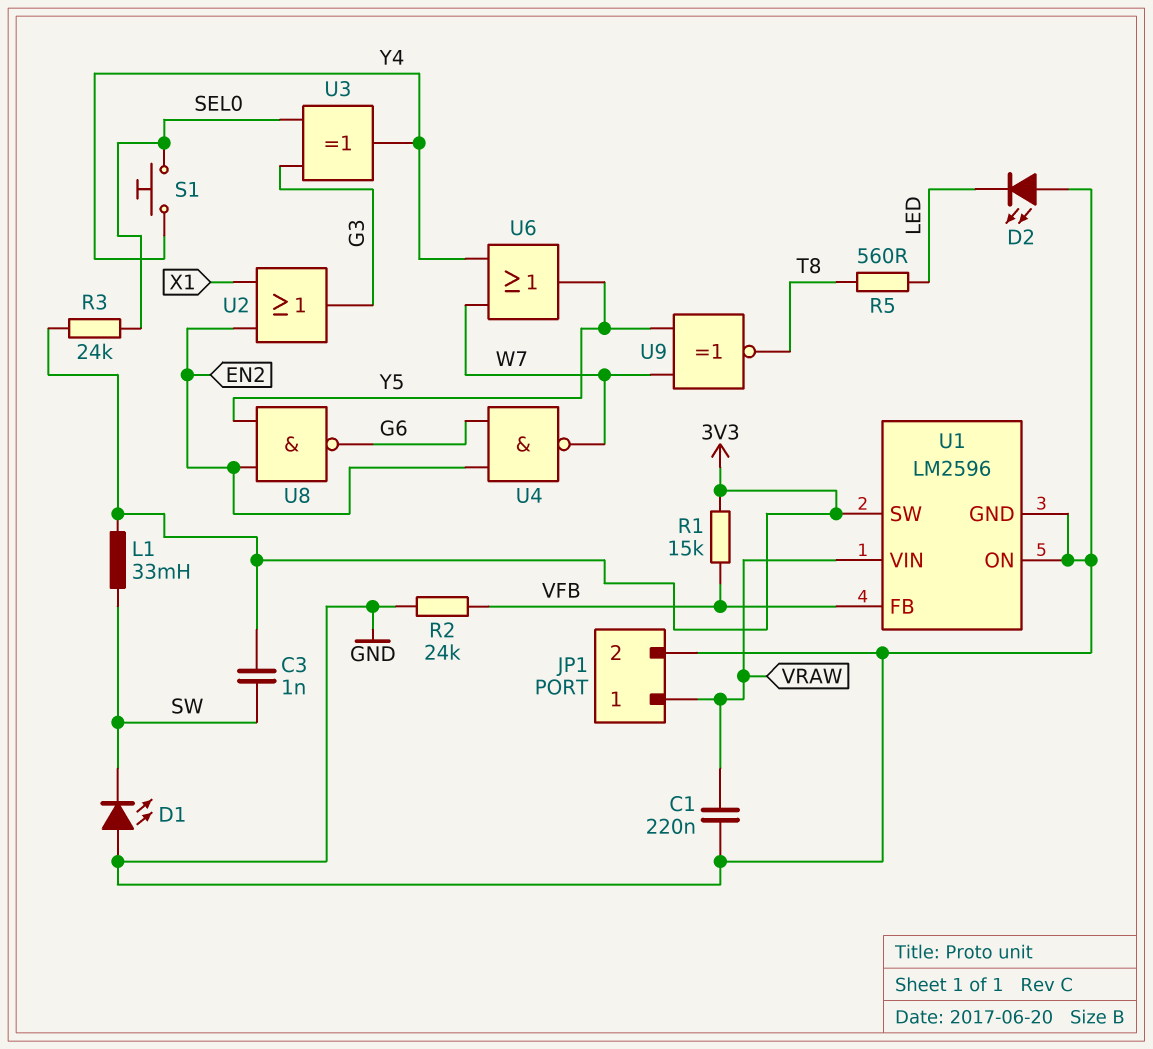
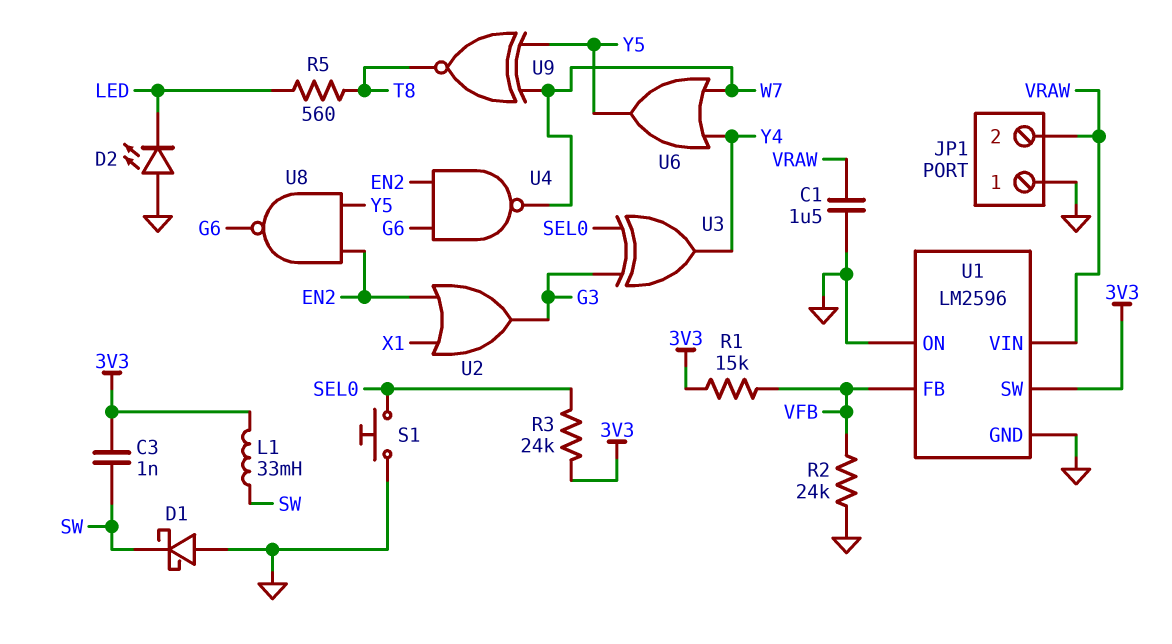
C1: 220nF (GND, VRAW) -> 1.5uF (GND, VRAW)
D1: LED (A GND, K SW) -> schottky (A GND, K SW)
JP1 pin 1: VRAW -> GND
JP1 pin 2: GND -> VRAW
S1: button (SEL0, Y4) -> button (GND, SEL0)

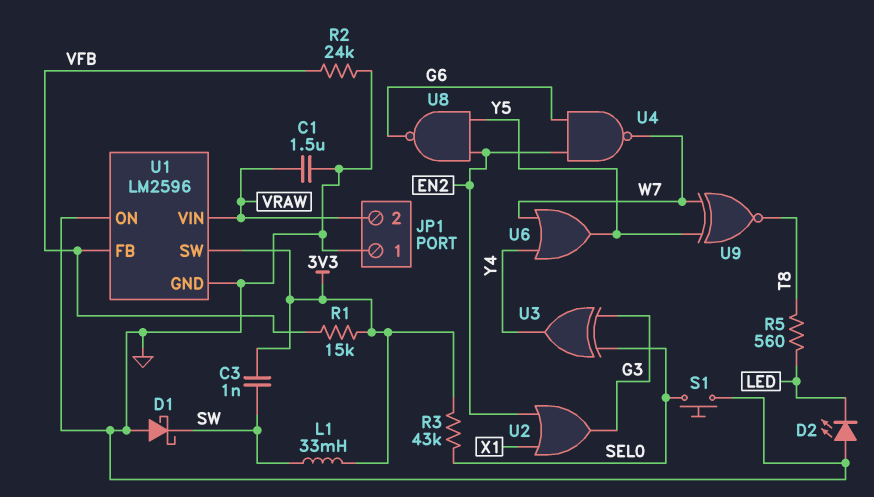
R3: 24k (3V3, SEL0) -> 43k (3V3, SEL0)

